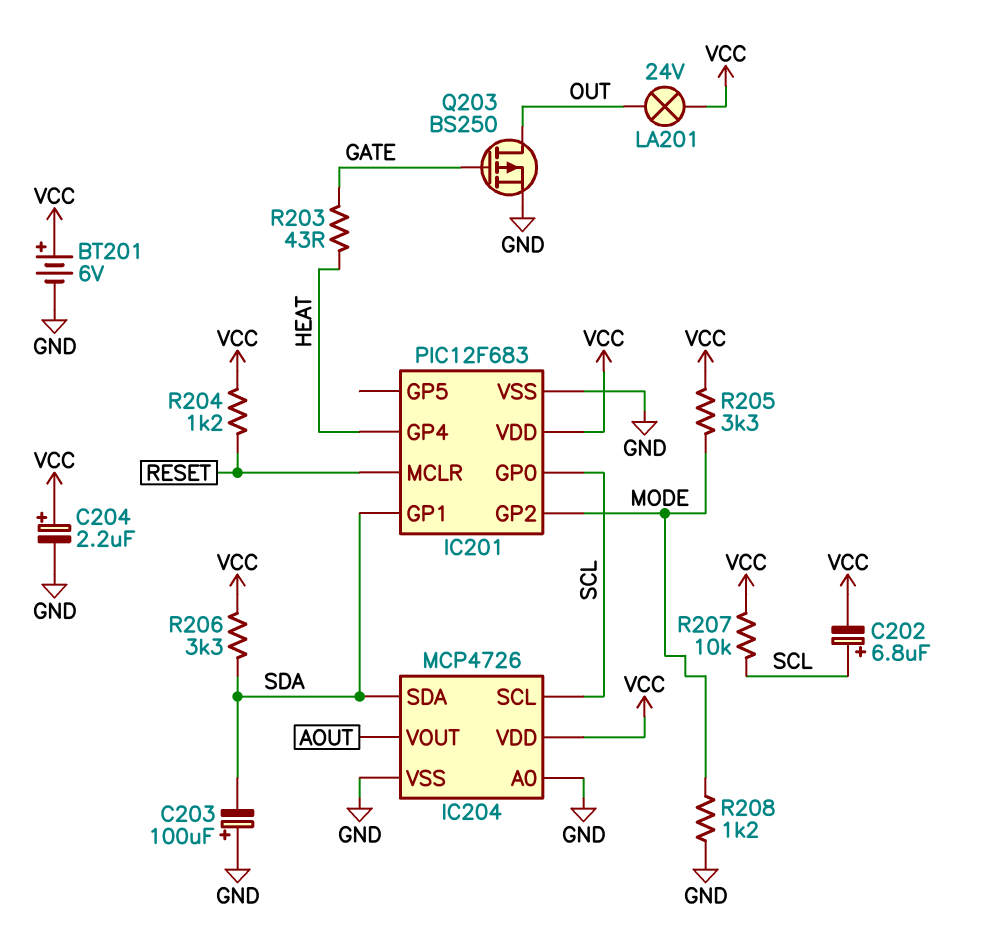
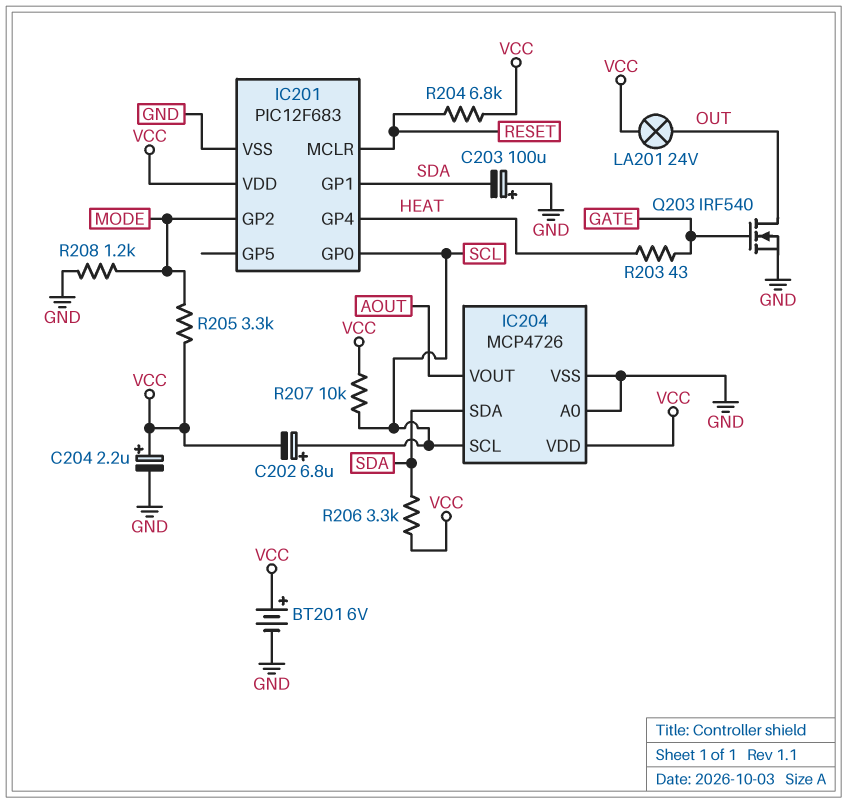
Q203: PMOS BS250 (G GATE, D OUT, S GND) -> NMOS IRF540 (G GATE, D OUT, S GND)
R204: 1.2k (RESET, VCC) -> 6.8k (RESET, VCC)

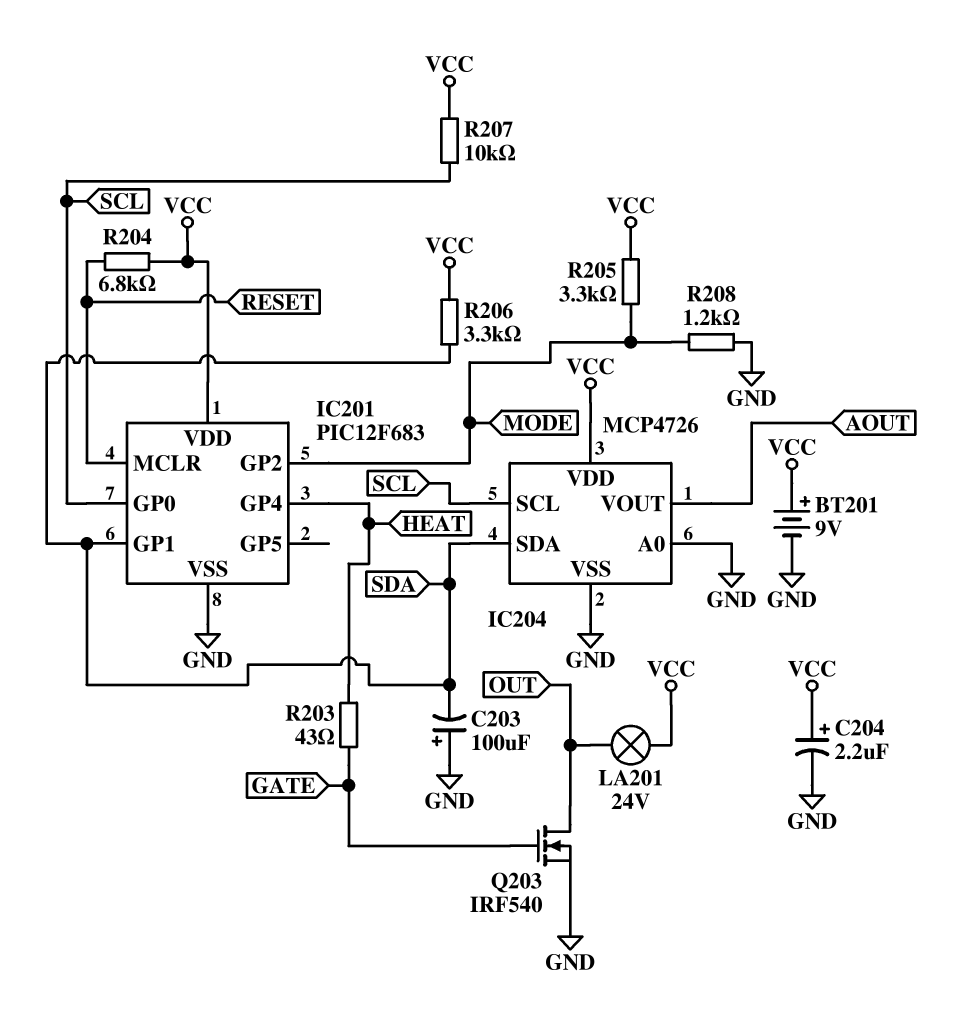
BT201: 6V (plus VCC, minus GND) -> 9V (plus VCC, minus GND)
C202: 6.8uF (plus SCL, minus VCC) -> none

